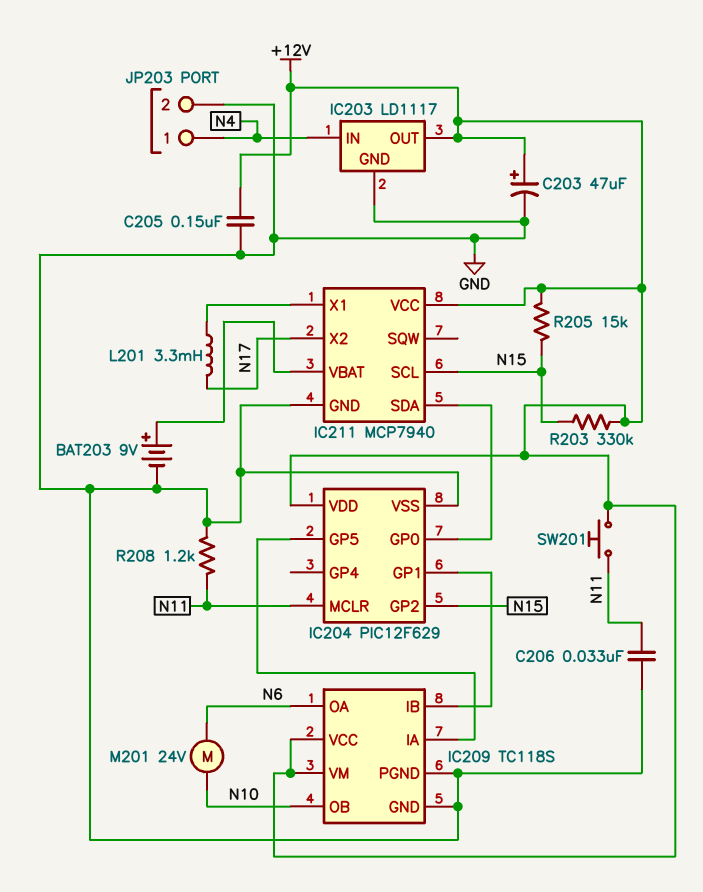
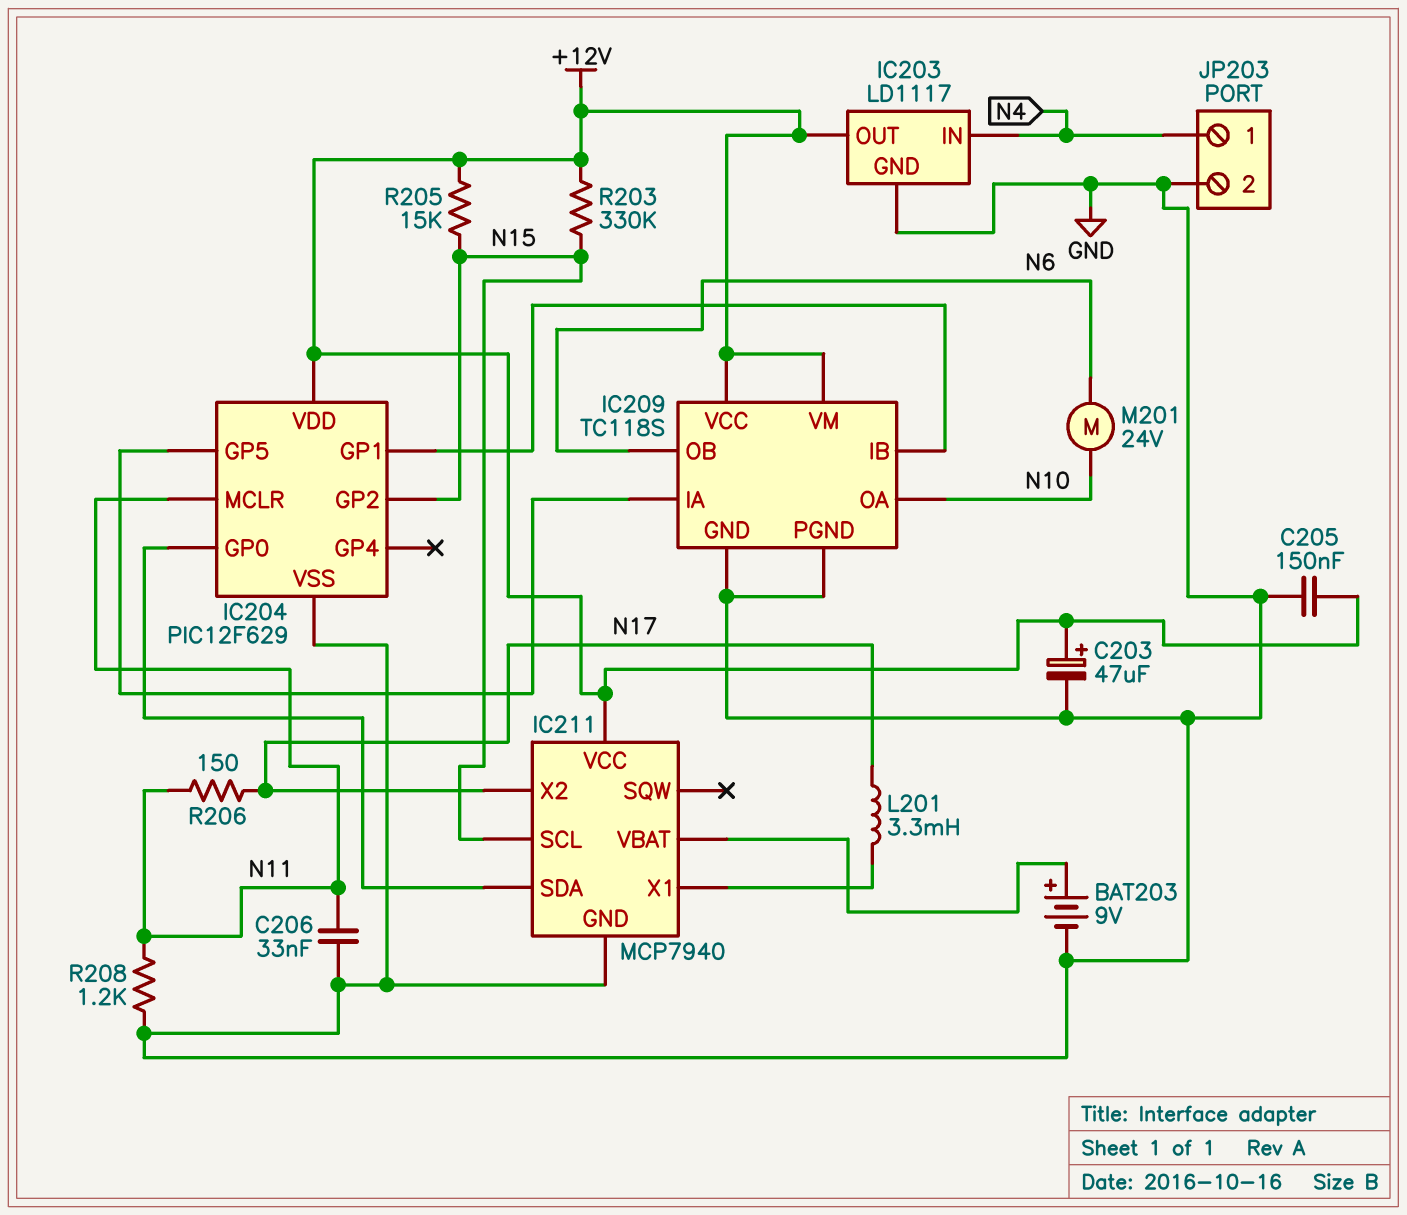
IC209 pin OA: N6 -> N10
IC209 pin OB: N10 -> N6
R206: none -> 150 (N11, N17)
SW201: button (+12V, N11) -> none

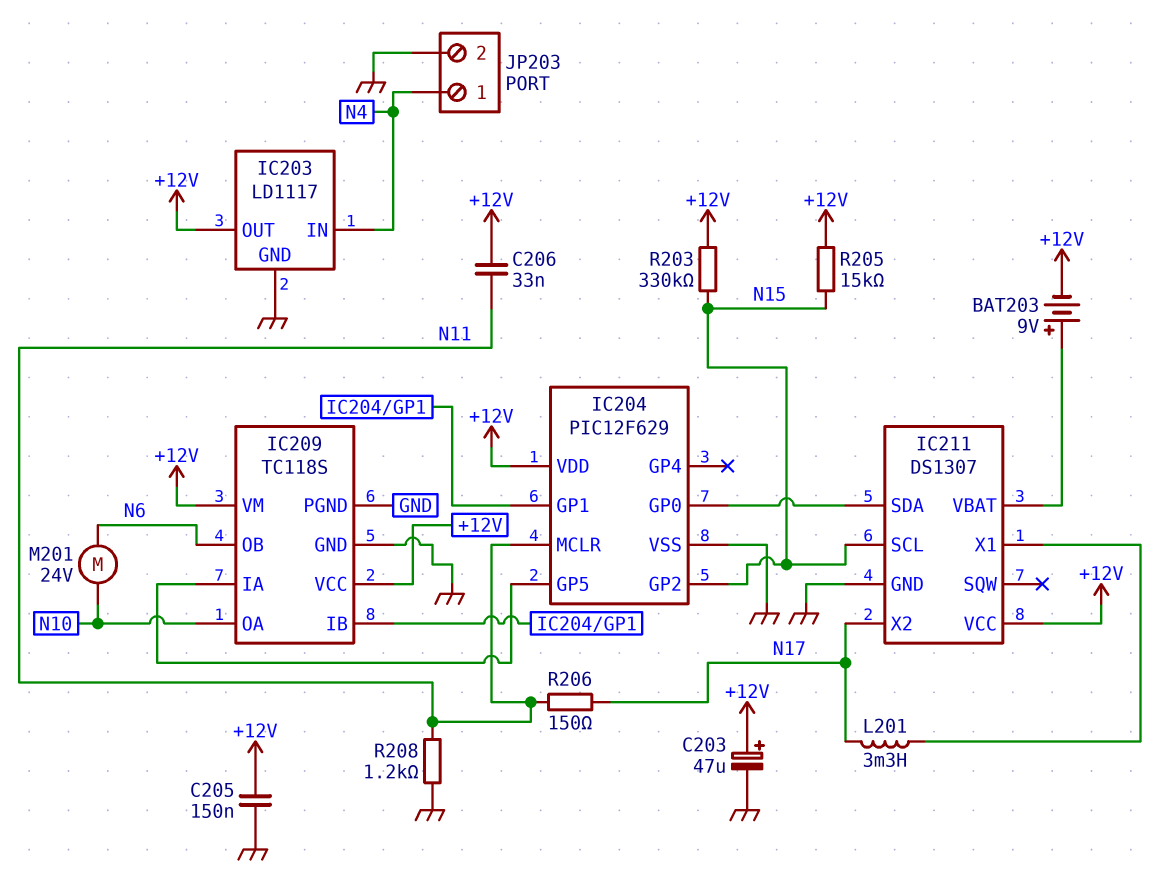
BAT203: 9V (plus IC211/VBAT, minus GND) -> 9V (plus IC211/VBAT, minus +12V)
C206: 33nF (GND, N11) -> 33nF (+12V, N11)
IC211: MCP7940 -> DS1307

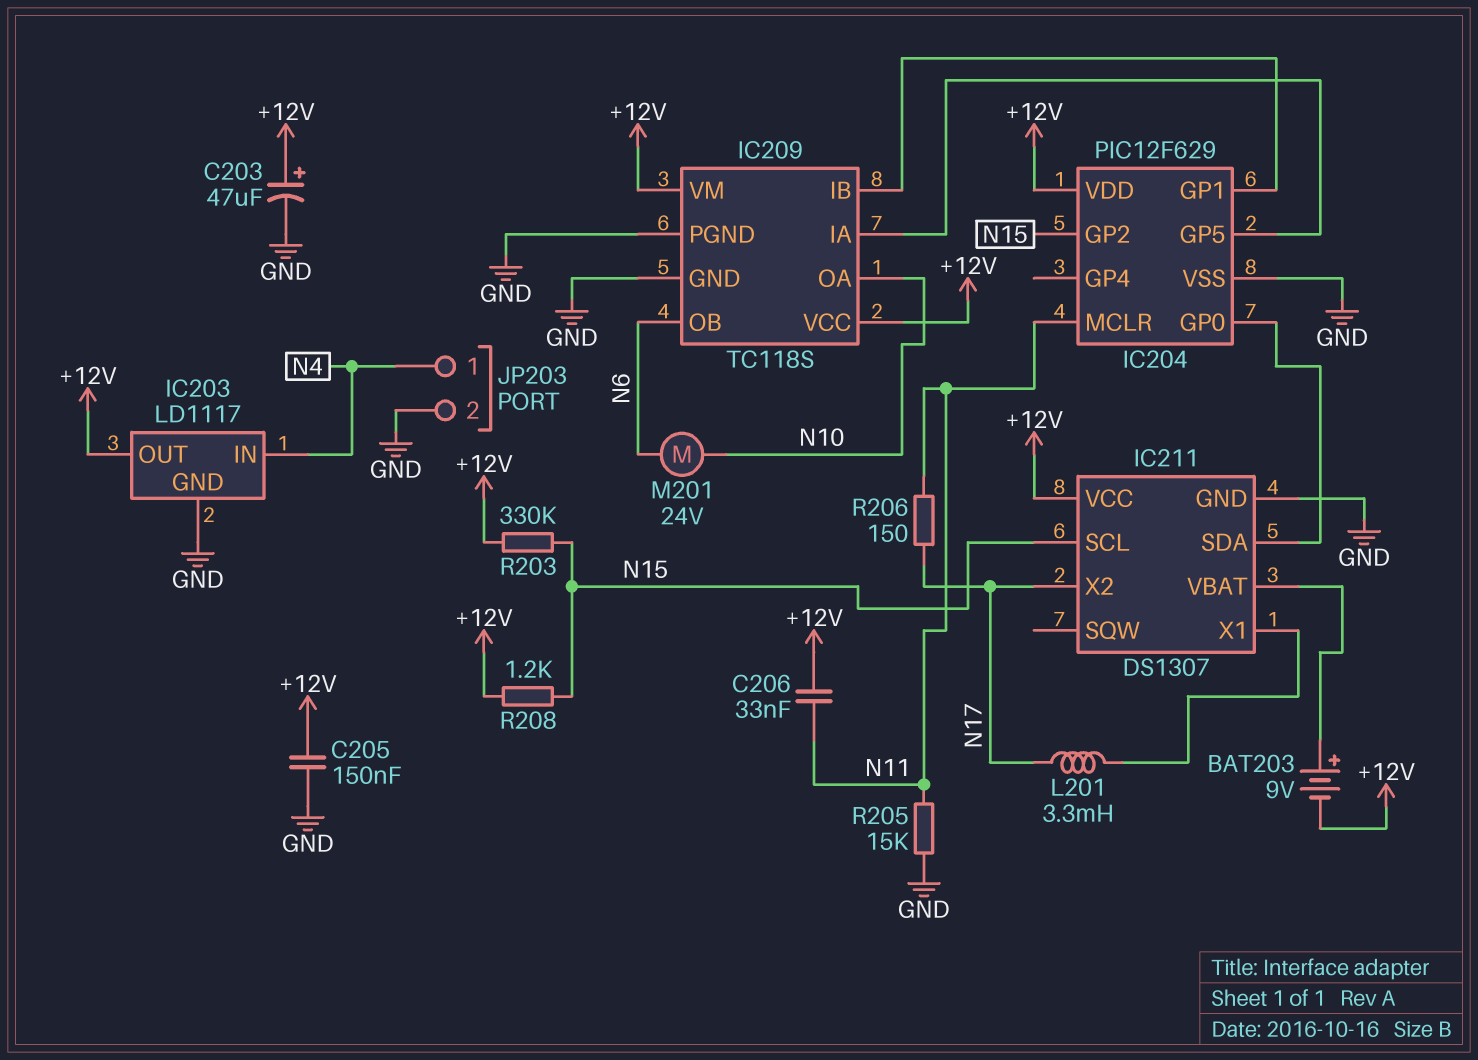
R205: 15k (+12V, N15) -> 15k (GND, N11)
R208: 1.2k (GND, N11) -> 1.2k (+12V, N15)

